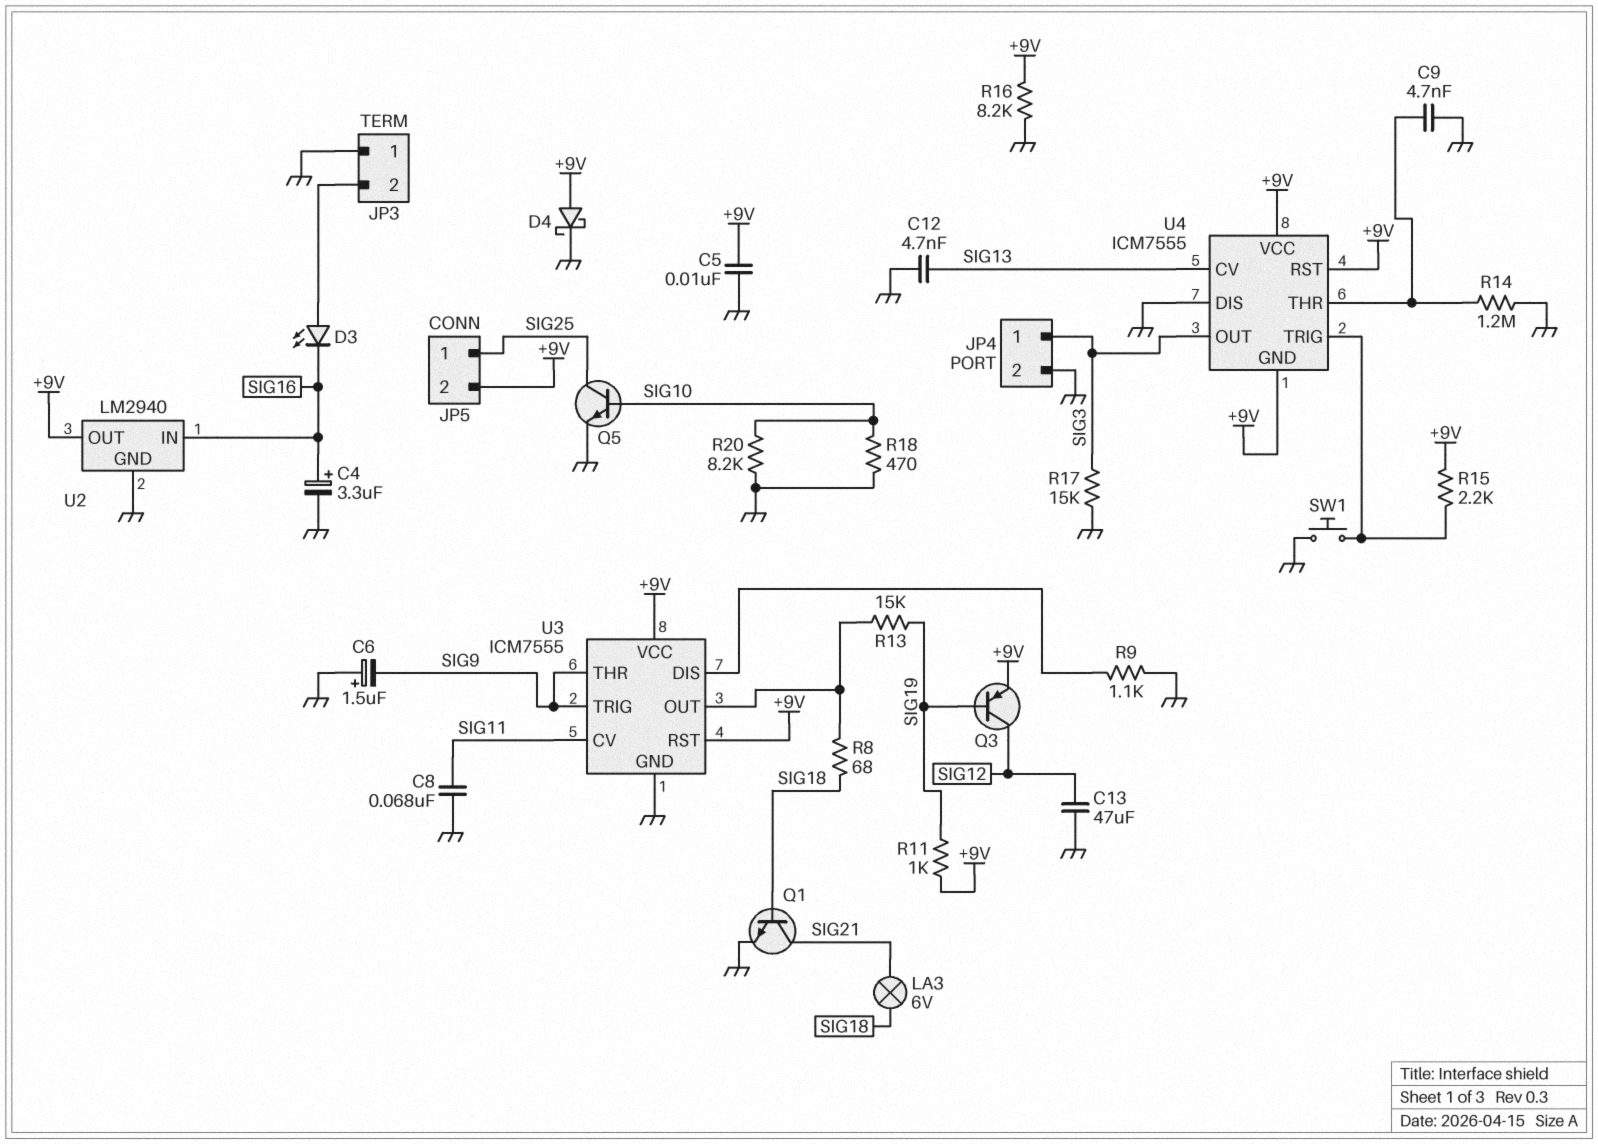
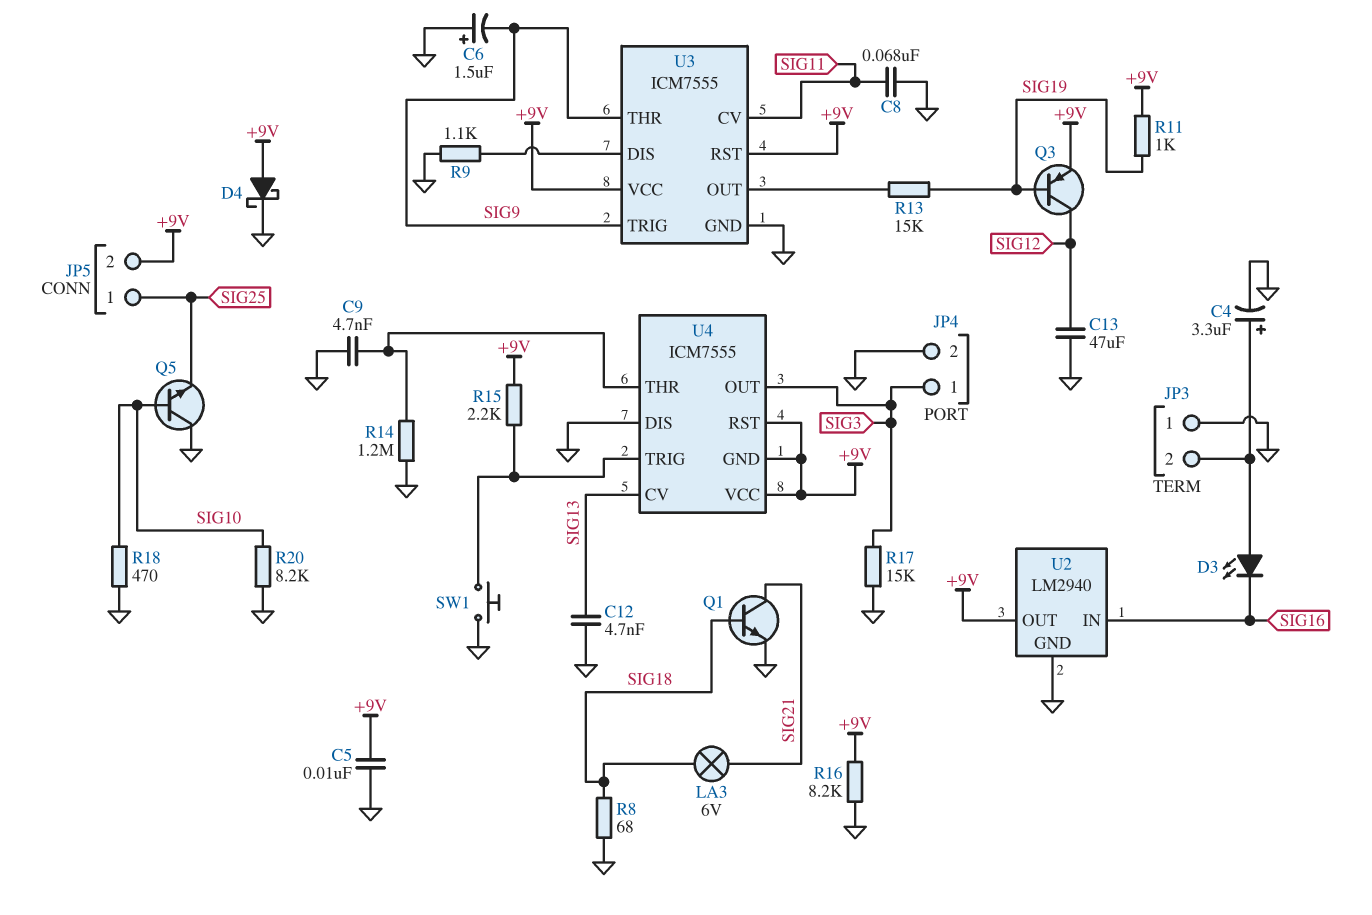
C4: 3.3uF (plus SIG16, minus GND) -> 3.3uF (plus JP3/2, minus GND)
Q5: NPN (B SIG10, C SIG25, E GND) -> NPN (B SIG10, C GND, E SIG25)
R8: 68 (SIG18, U3/OUT) -> 68 (GND, SIG18)

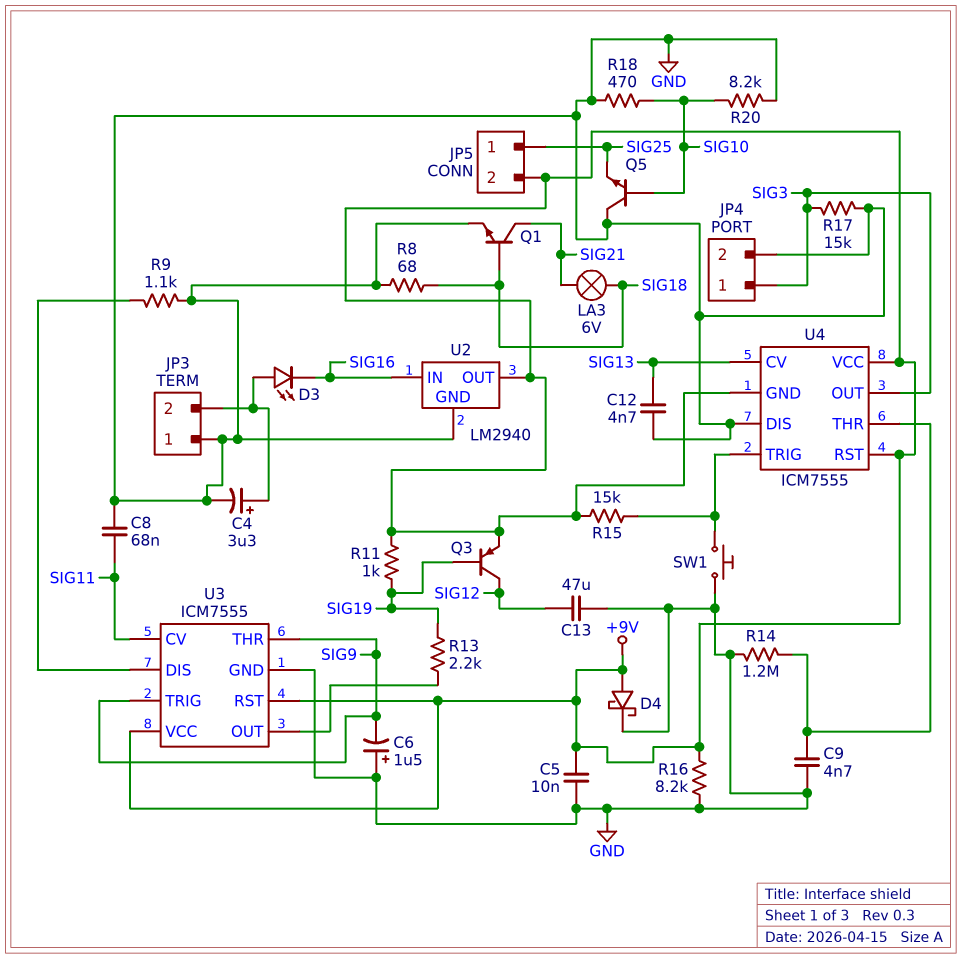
R13: 15k (SIG19, U3/OUT) -> 2.2k (SIG19, U3/OUT)
R15: 2.2k (+9V, U4/TRIG) -> 15k (+9V, U4/TRIG)

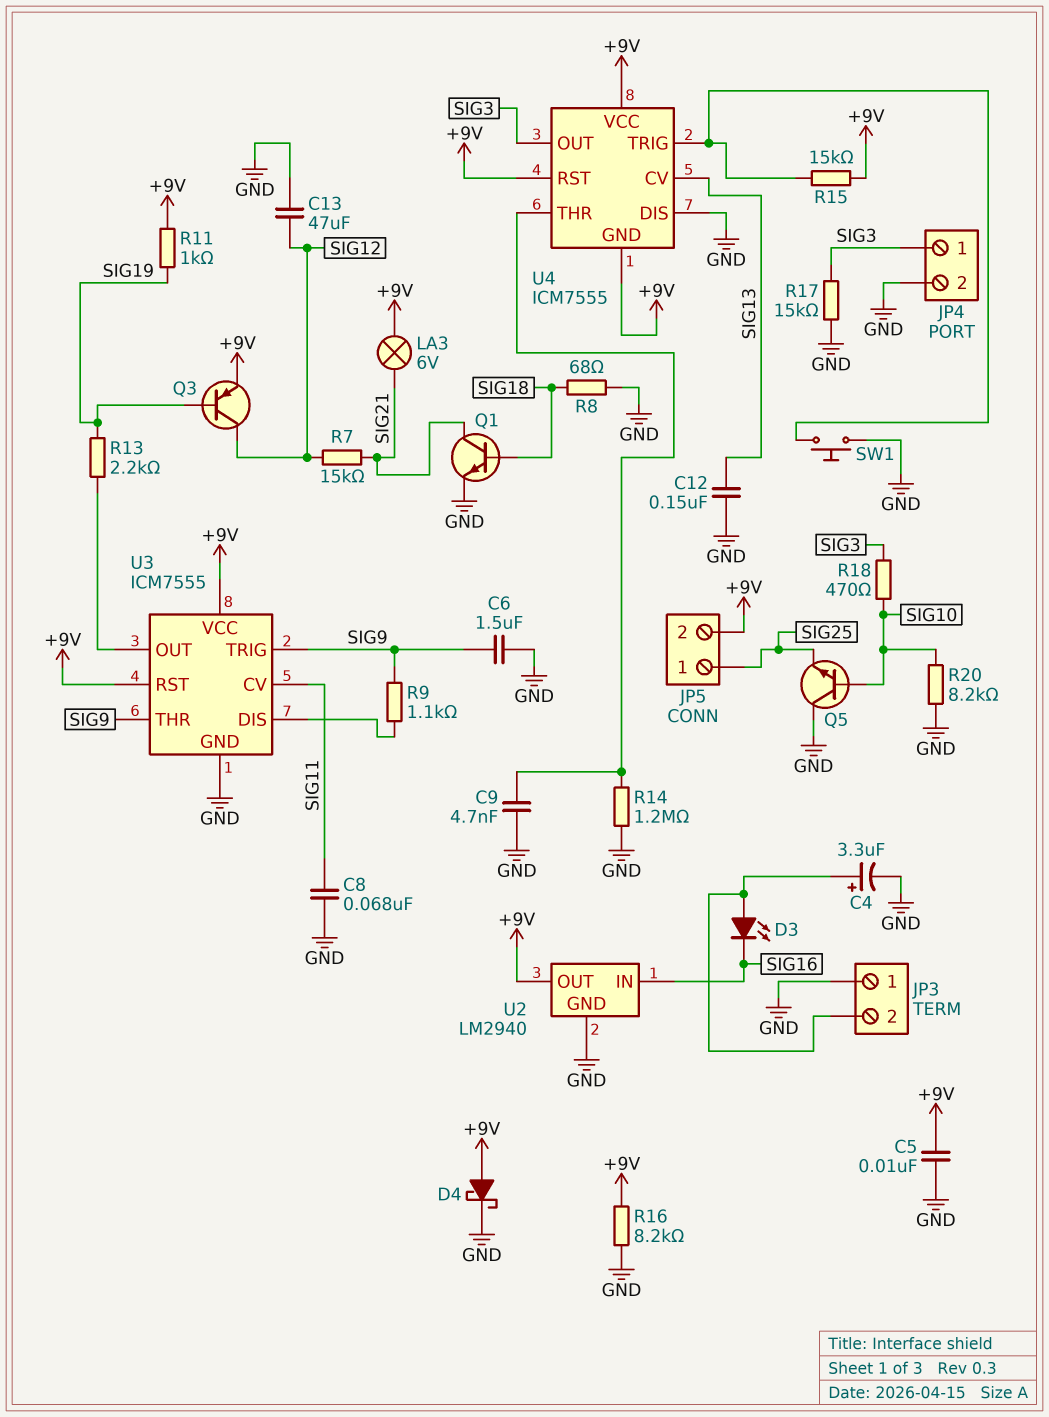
C6: 1.5uF (plus GND, minus SIG9) -> 1.5uF (GND, SIG9)
C12: 4.7nF (GND, SIG13) -> 150nF (GND, SIG13)
LA3: lamp 6V (SIG18, SIG21) -> lamp 6V (+9V, SIG21)
R7: none -> 15k (SIG12, SIG21)
R9: 1.1k (GND, U3/DIS) -> 1.1k (SIG9, U3/DIS)
R18: 470 (GND, SIG10) -> 470 (SIG3, SIG10)

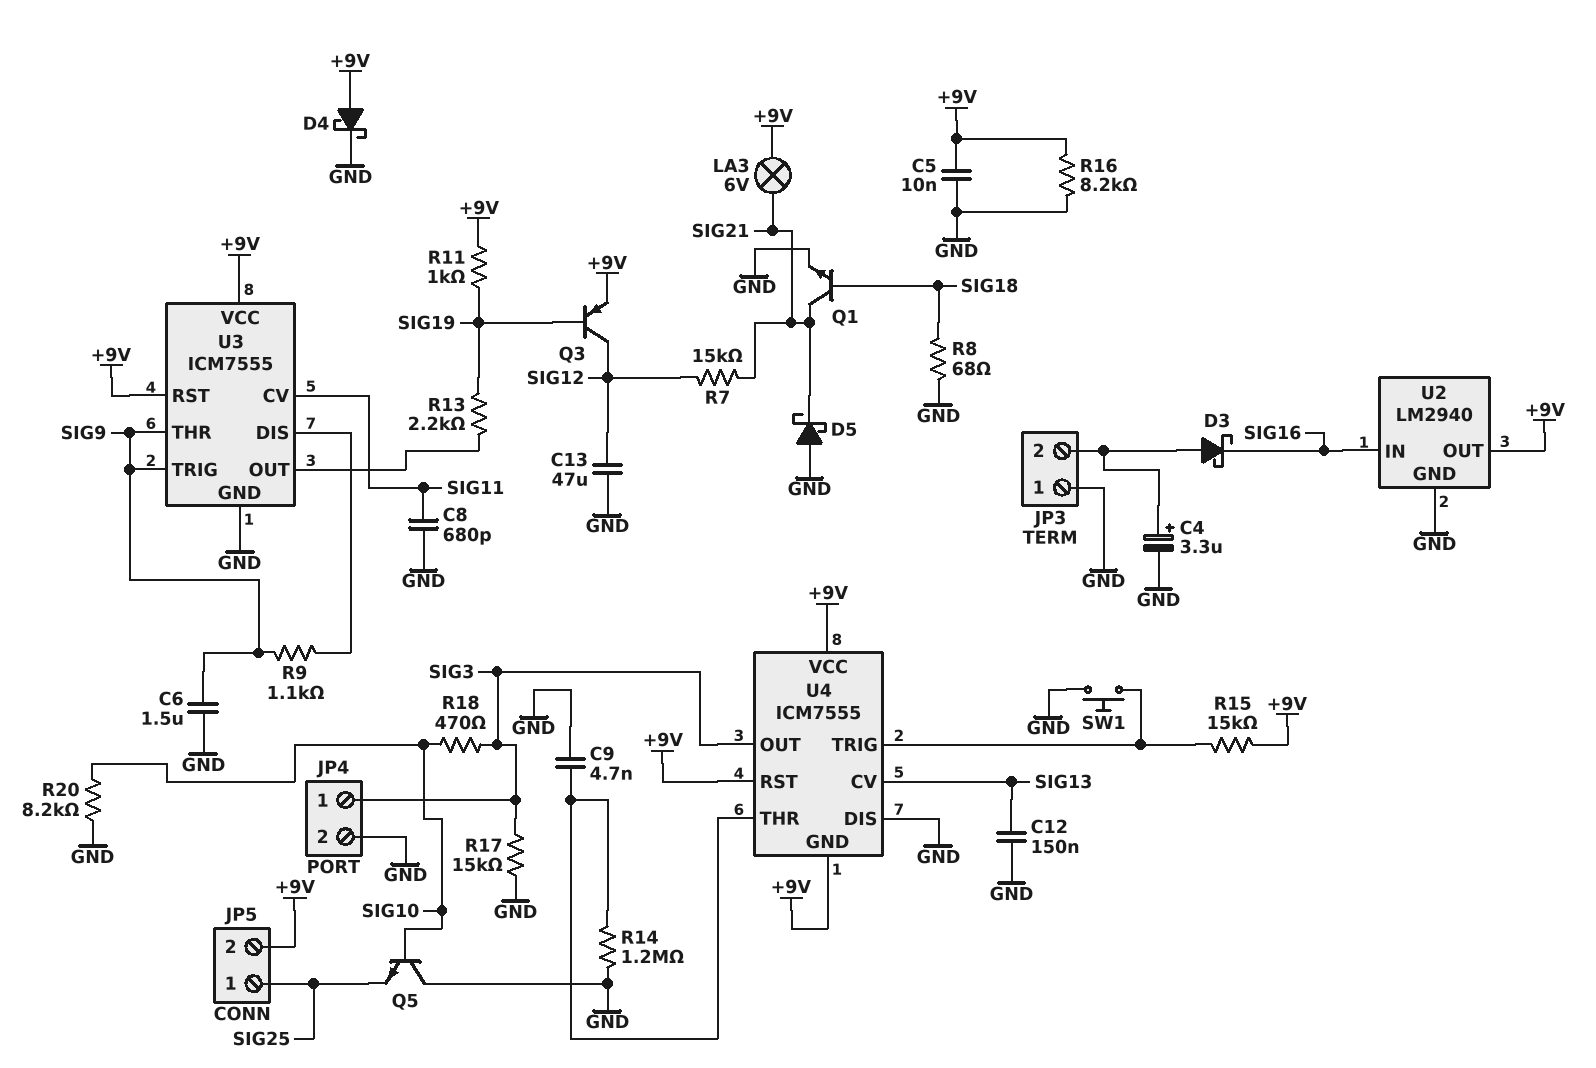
C8: 68nF (GND, SIG11) -> 680pF (GND, SIG11)
D3: LED (A JP3/2, K SIG16) -> schottky (A JP3/2, K SIG16)
D5: none -> schottky (A GND, K SIG21)

